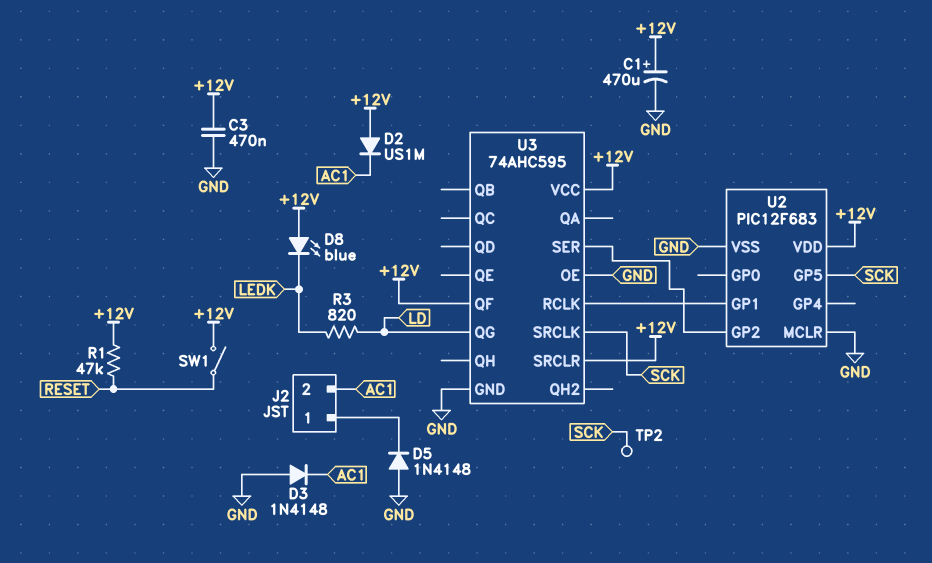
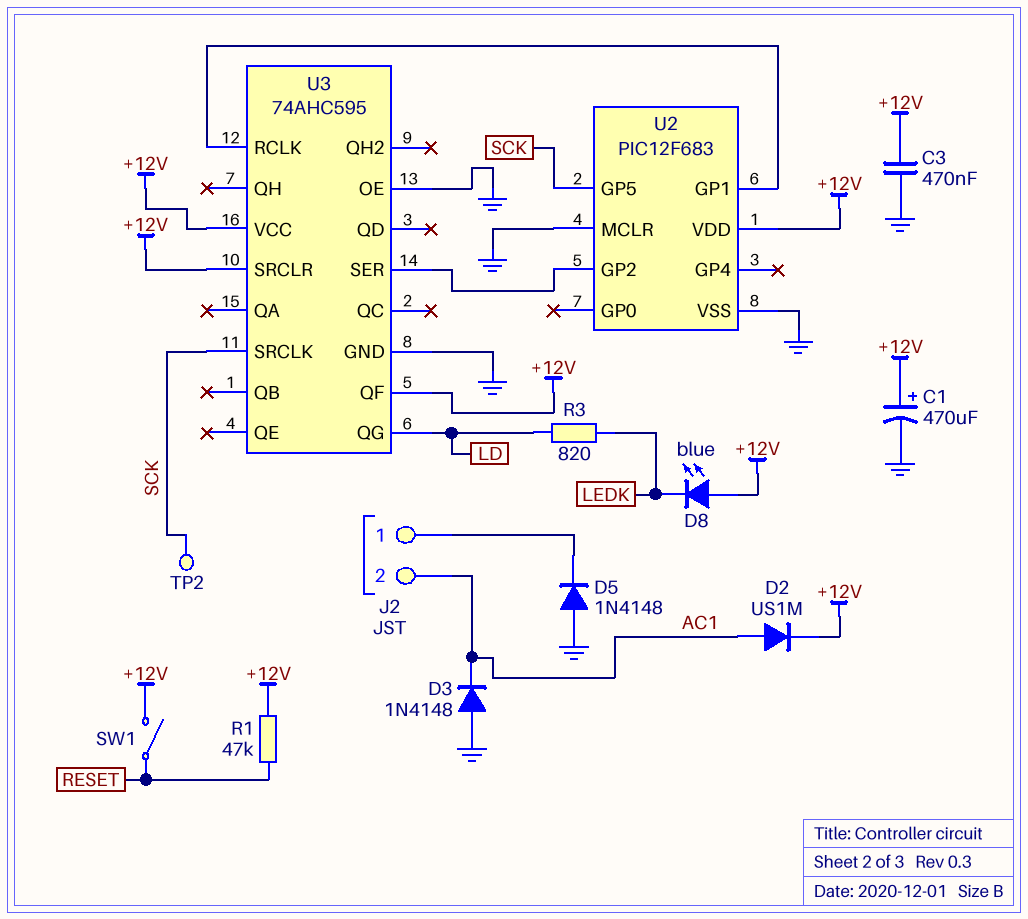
D2: diode US1M (A +12V, K AC1) -> diode US1M (A AC1, K +12V)

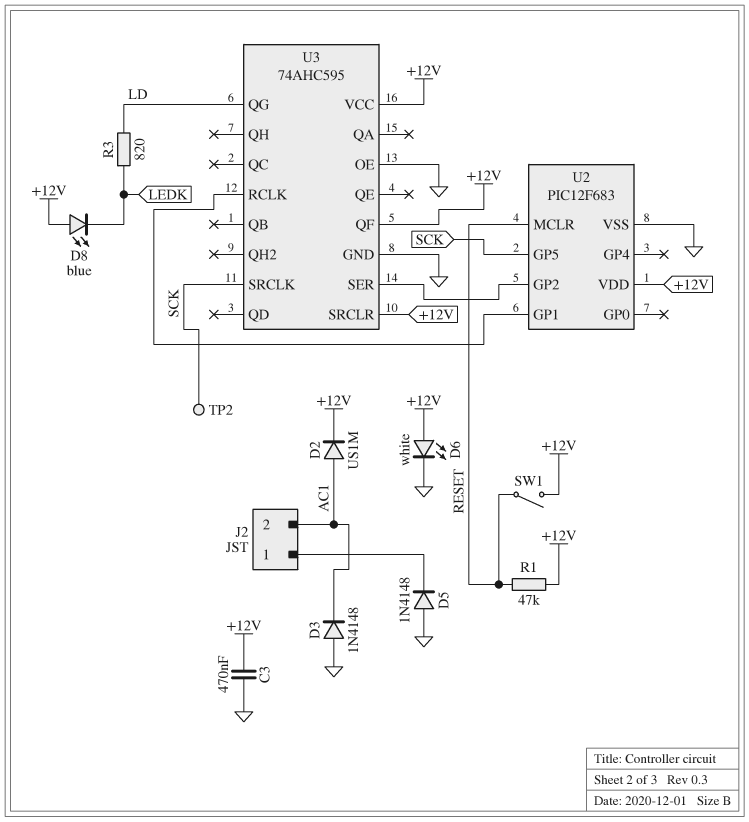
C1: 470uF (plus +12V, minus GND) -> none
D6: none -> LED white (A +12V, K GND)
U2 pin MCLR: GND -> RESET

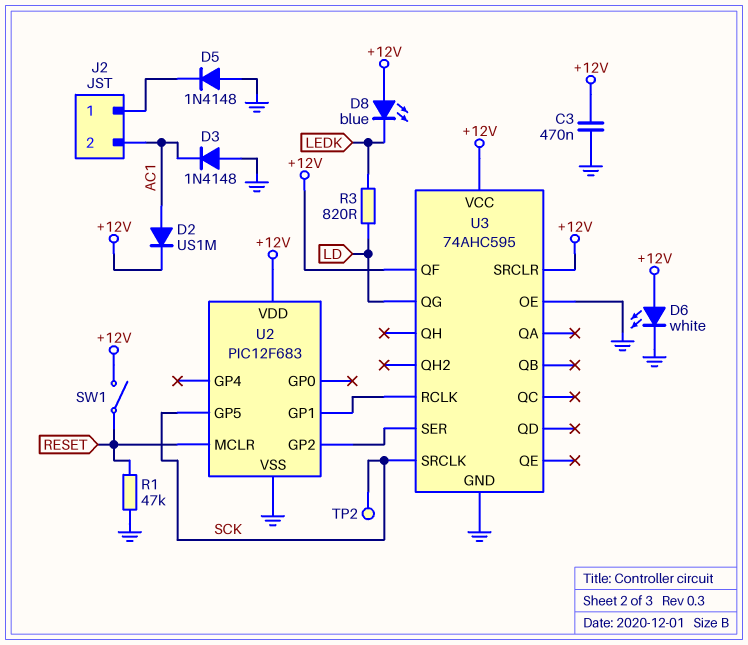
R1: 47k (+12V, RESET) -> 47k (GND, RESET)

